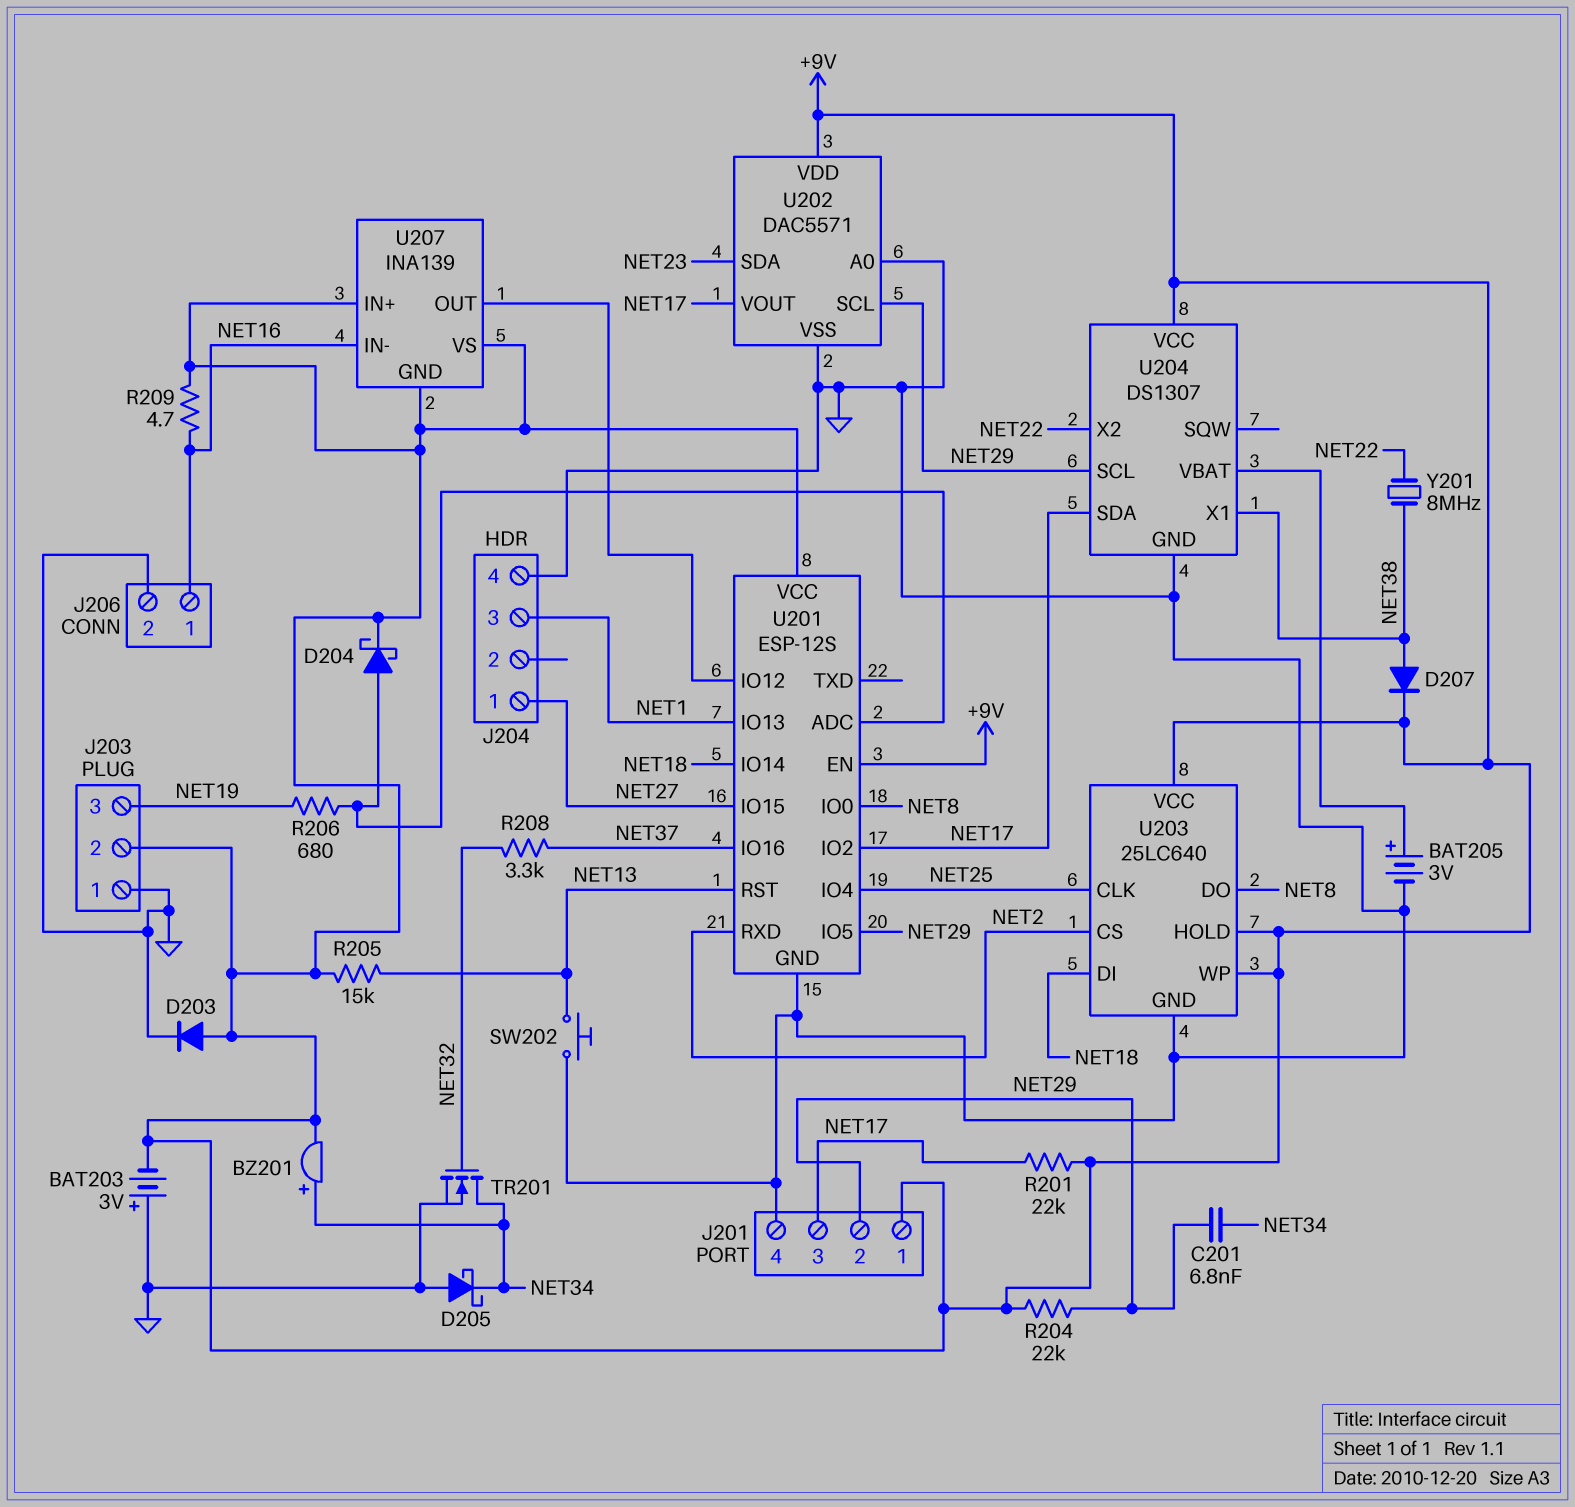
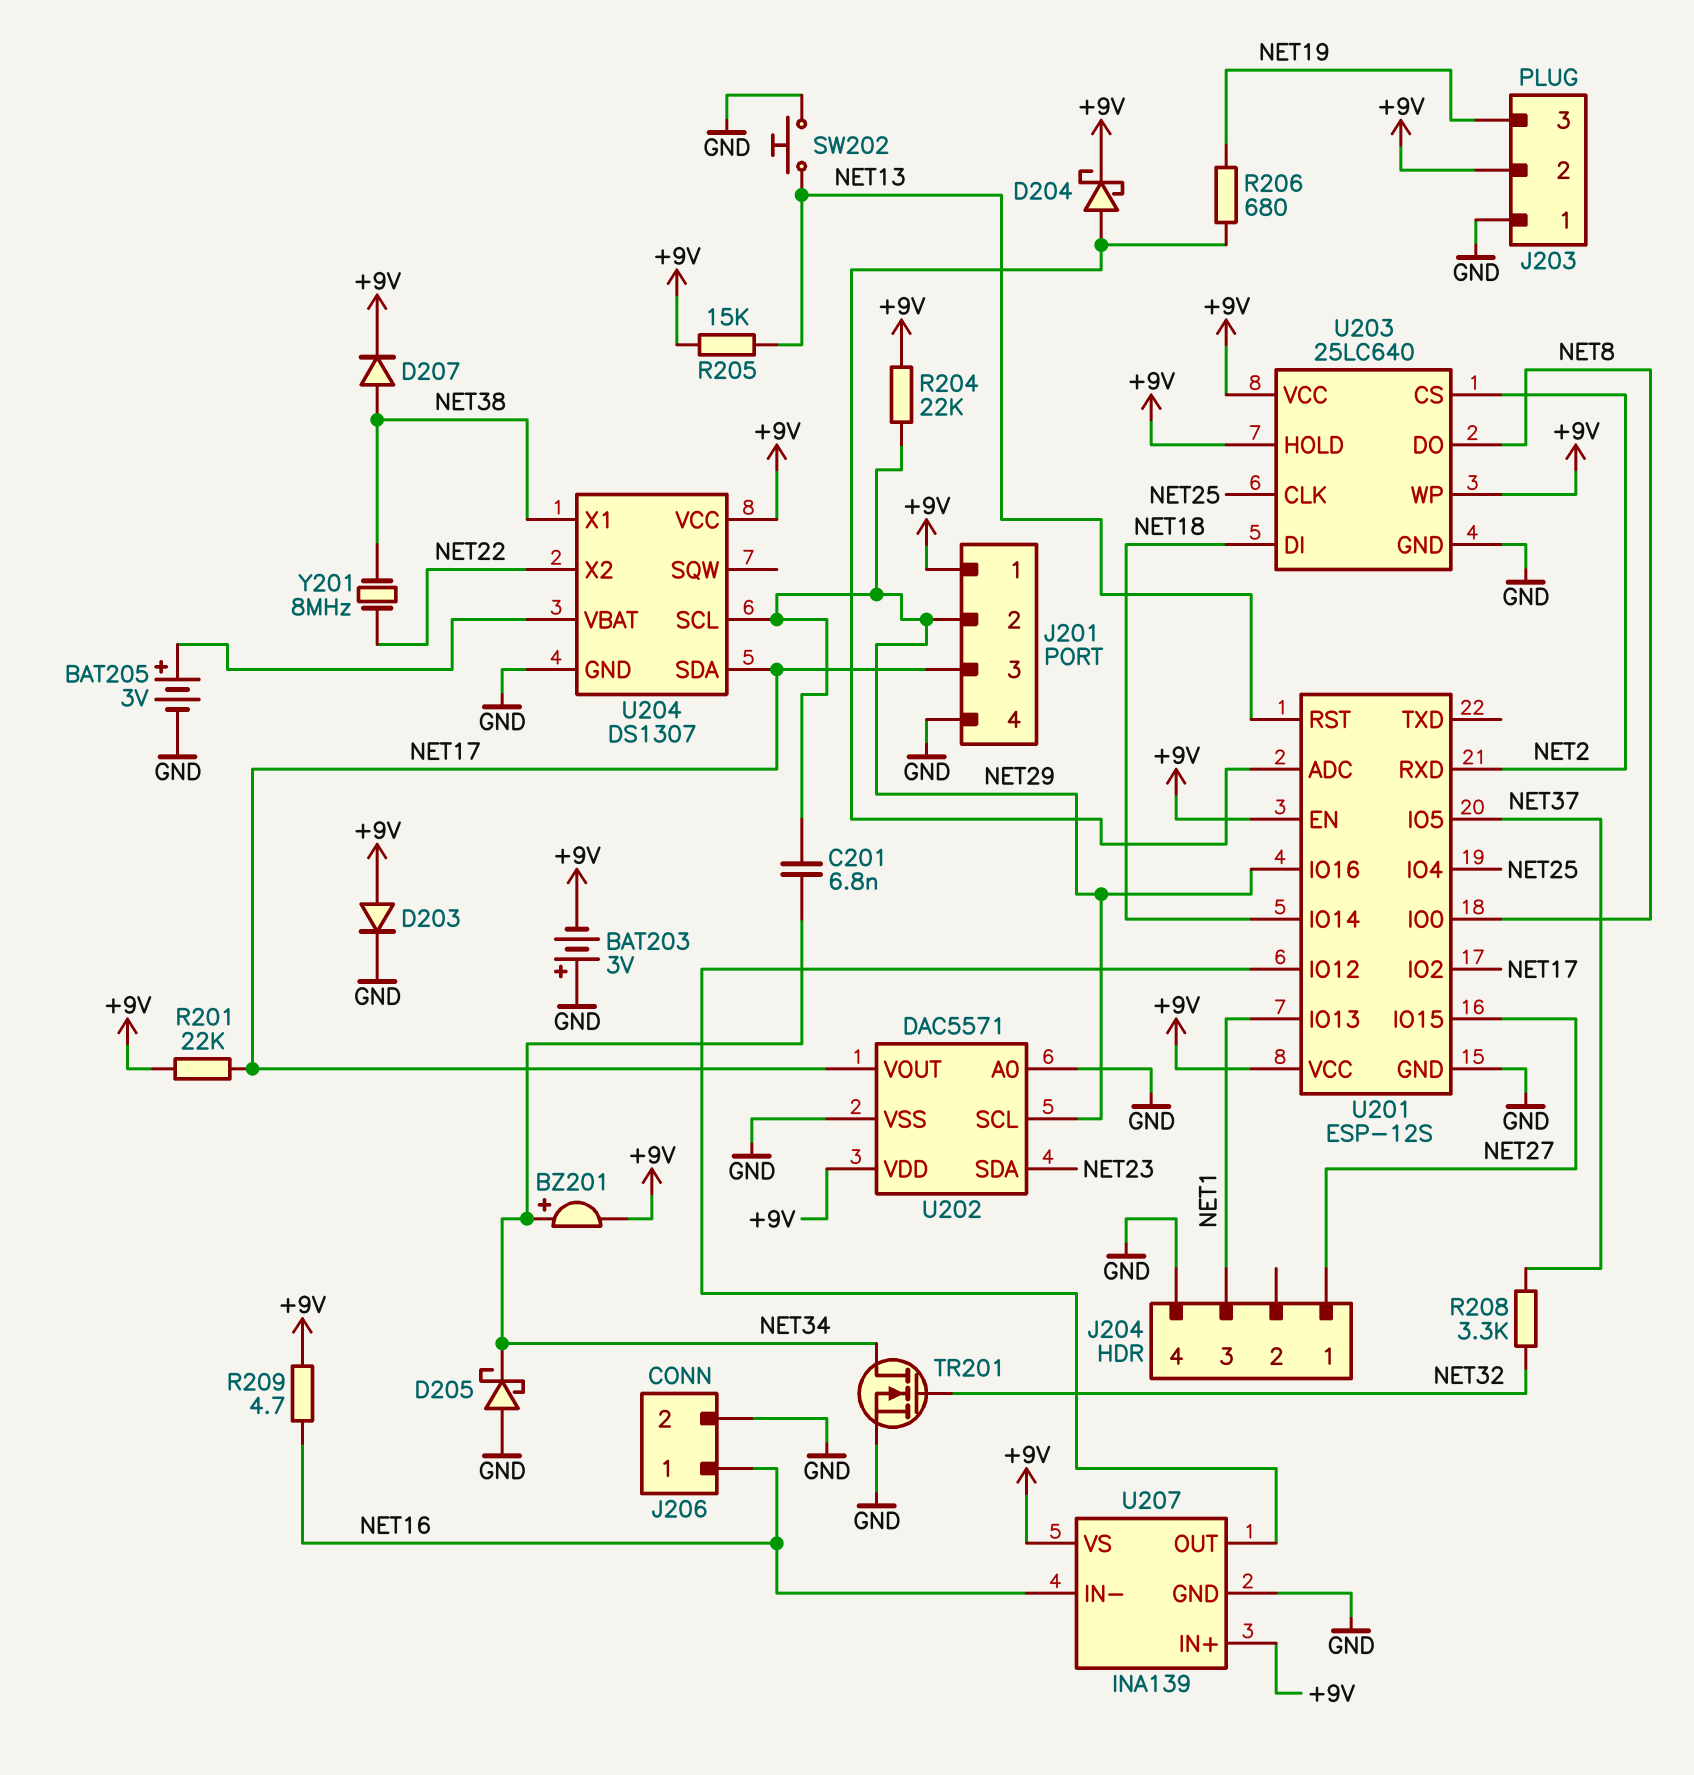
U201 pin IO5: NET29 -> NET37
U201 pin IO16: NET37 -> NET29
U207 pin GND: +9V -> GND

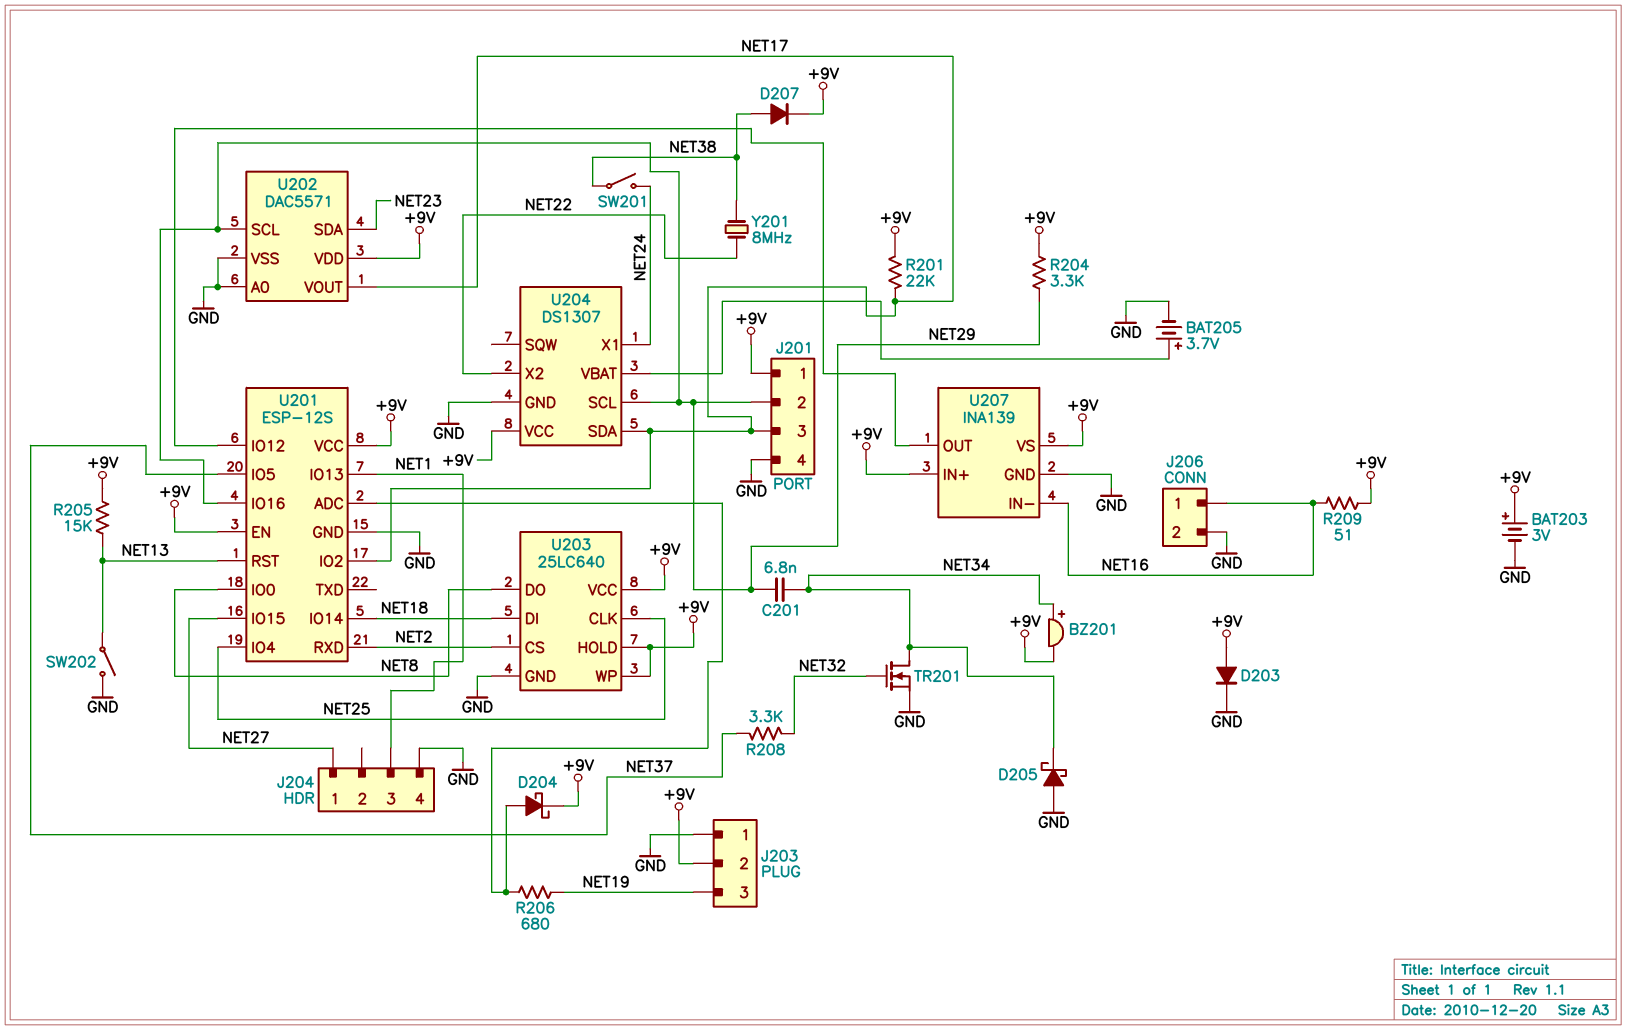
BAT203: 3V (plus GND, minus +9V) -> 3V (plus +9V, minus GND)
BAT205: 3V (plus U204/VBAT, minus GND) -> 3.7V (plus U204/VBAT, minus GND)
R204: 22k (+9V, NET29) -> 3.3k (+9V, NET29)
R209: 4.7 (+9V, NET16) -> 51 (+9V, NET16)
SW201: none -> switch (NET24, NET38)
SW202: button (GND, NET13) -> switch (GND, NET13)
U204 pin X1: NET38 -> NET24

